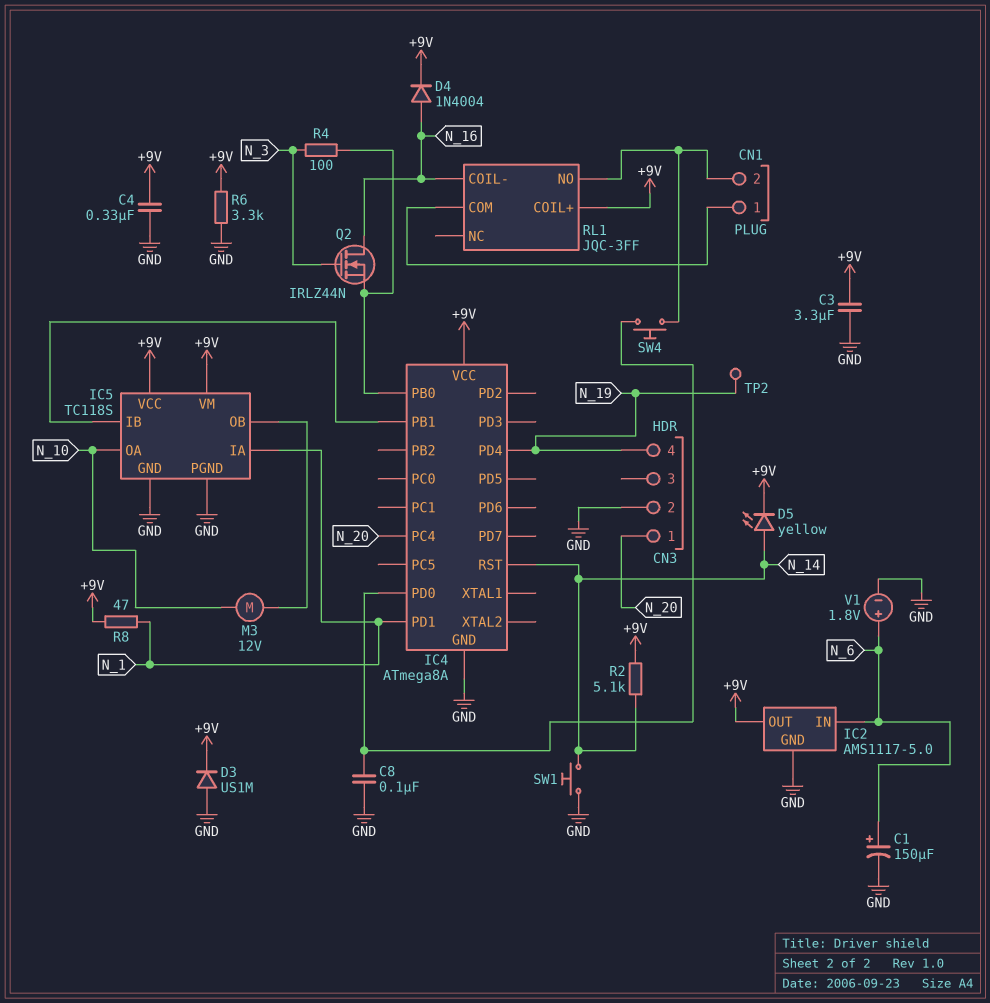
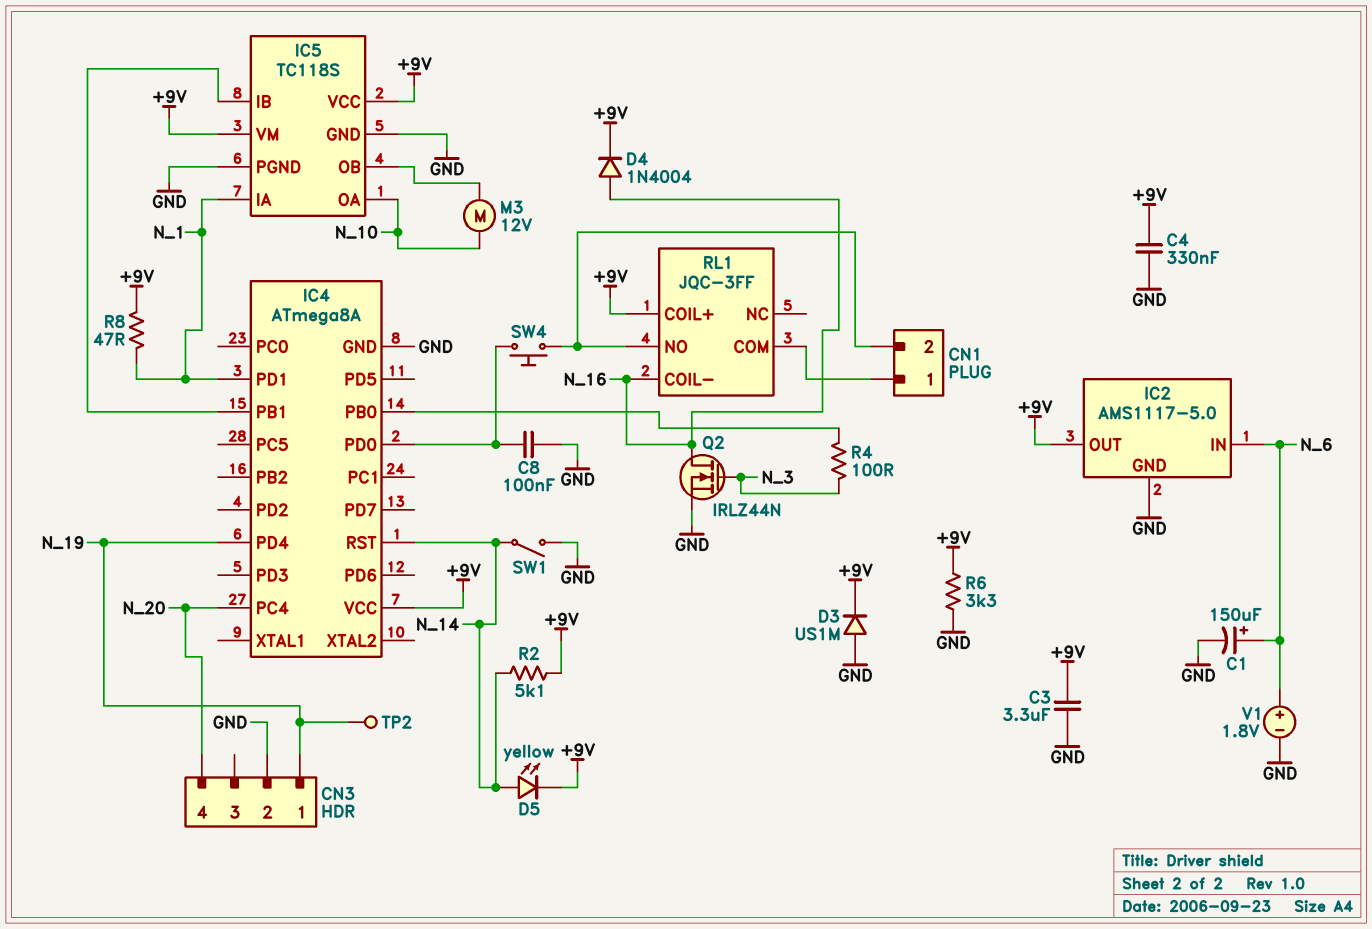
CN3 pin 1: N_20 -> N_19
CN3 pin 4: N_19 -> N_20
Q2: NMOS IRLZ44N (G N_3, D N_16, S IC4/PB0) -> NMOS IRLZ44N (G N_3, D N_16, S GND)
SW1: button (GND, N_14) -> switch (GND, N_14)

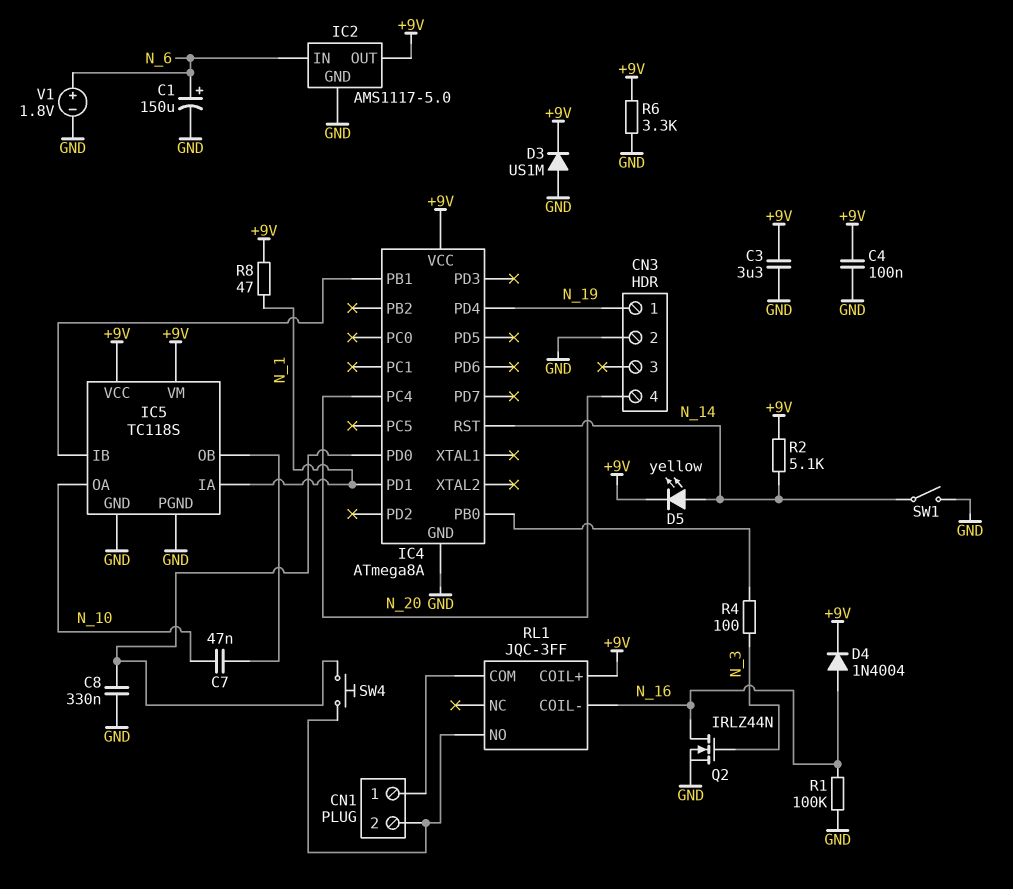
C4: 330nF (+9V, GND) -> 100nF (+9V, GND)
C7: none -> 47nF (IC5/OB, N_10)
C8: 100nF (GND, IC4/PD0) -> 330nF (GND, IC4/PD0)
M3: motor 12V (IC5/OB, N_10) -> none
R1: none -> 100k (GND, N_16)
TP2: test point (N_19) -> none

